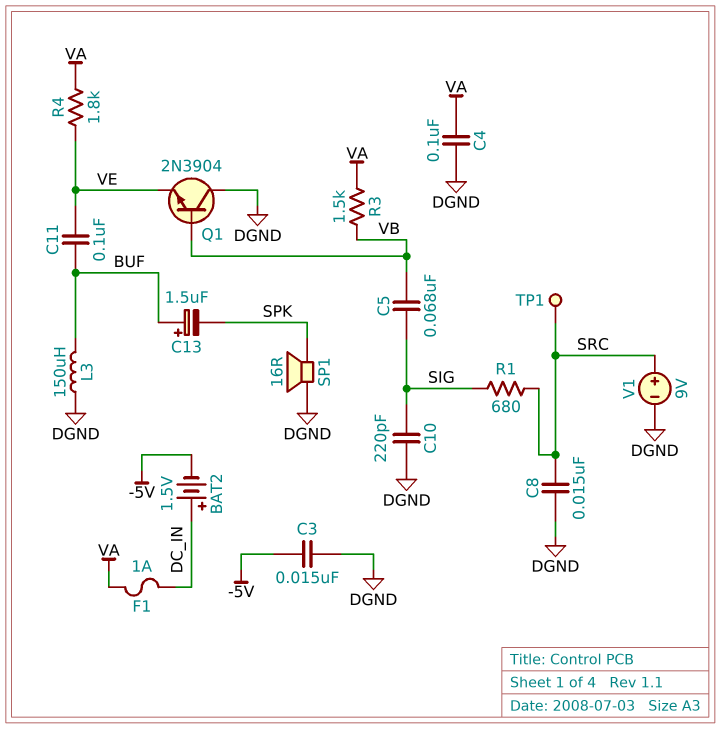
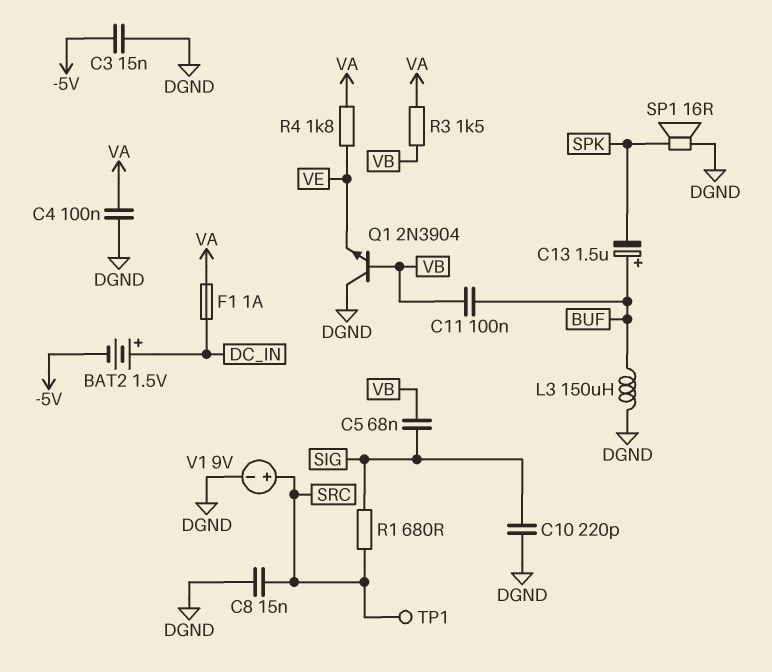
C11: 100nF (BUF, VE) -> 100nF (BUF, VB)

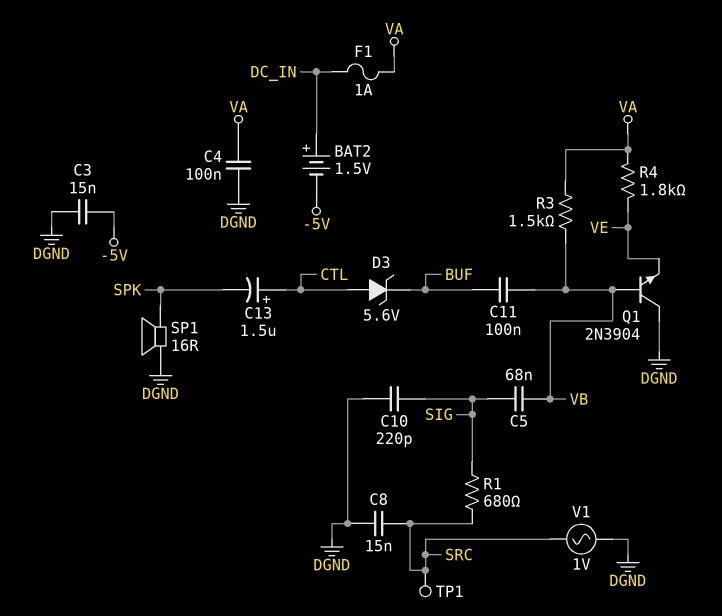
C13: 1.5uF (plus BUF, minus SPK) -> 1.5uF (plus CTL, minus SPK)
D3: none -> zener 5.6V (A CTL, K BUF)
L3: 150uH (BUF, DGND) -> none
V1: 9V (plus SRC, minus DGND) -> AC 1V (DGND, SRC)

